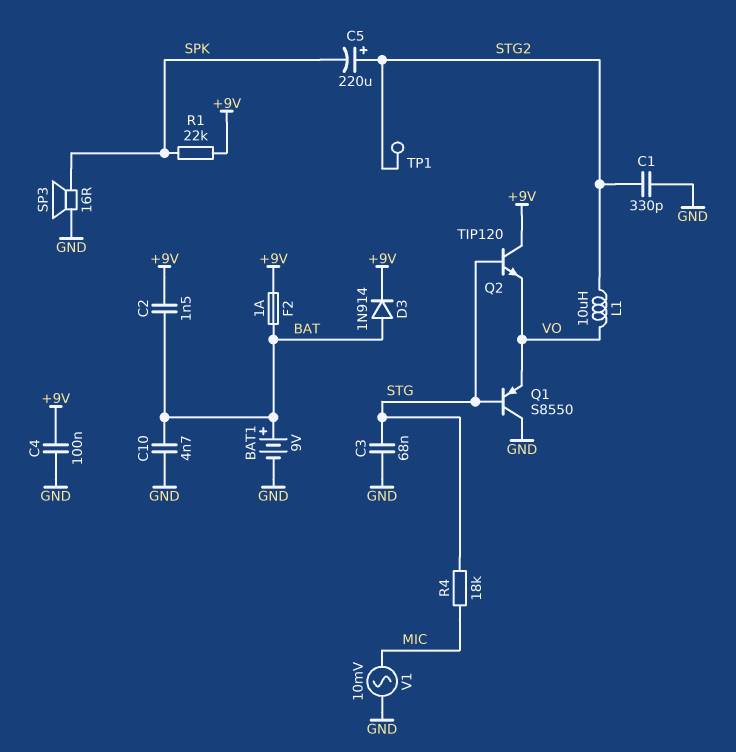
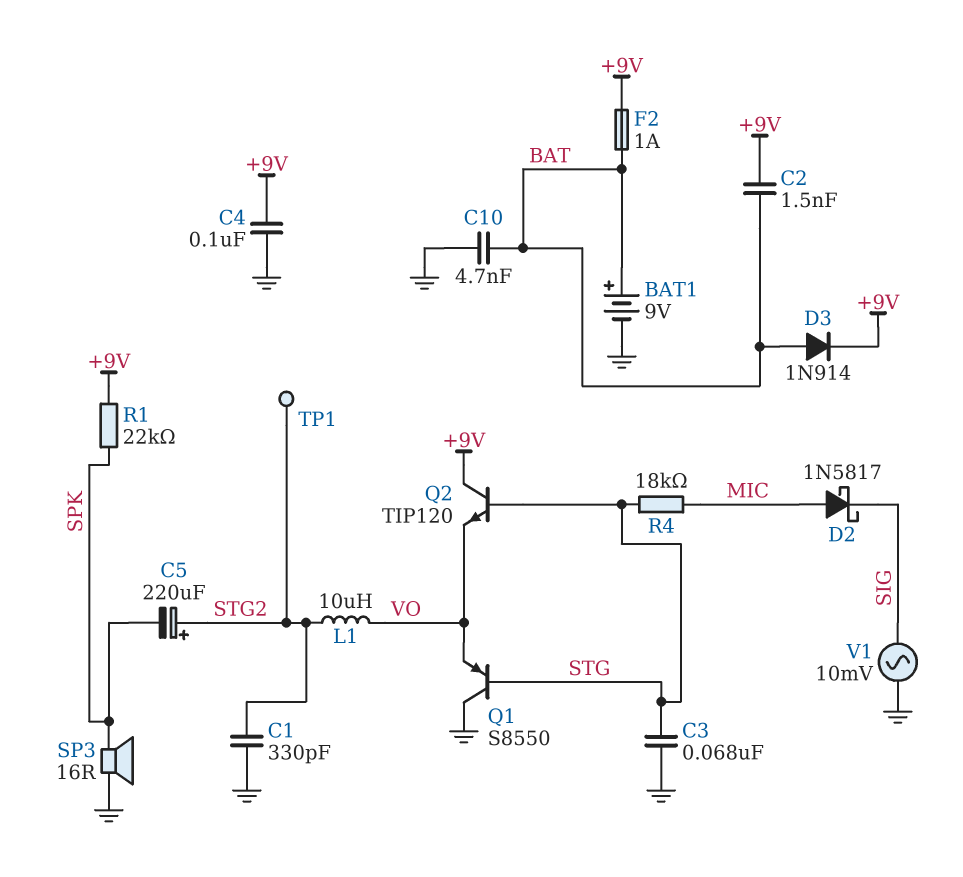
D2: none -> schottky 1N5817 (A MIC, K SIG)
V1: AC 10mV (GND, MIC) -> AC 10mV (GND, SIG)

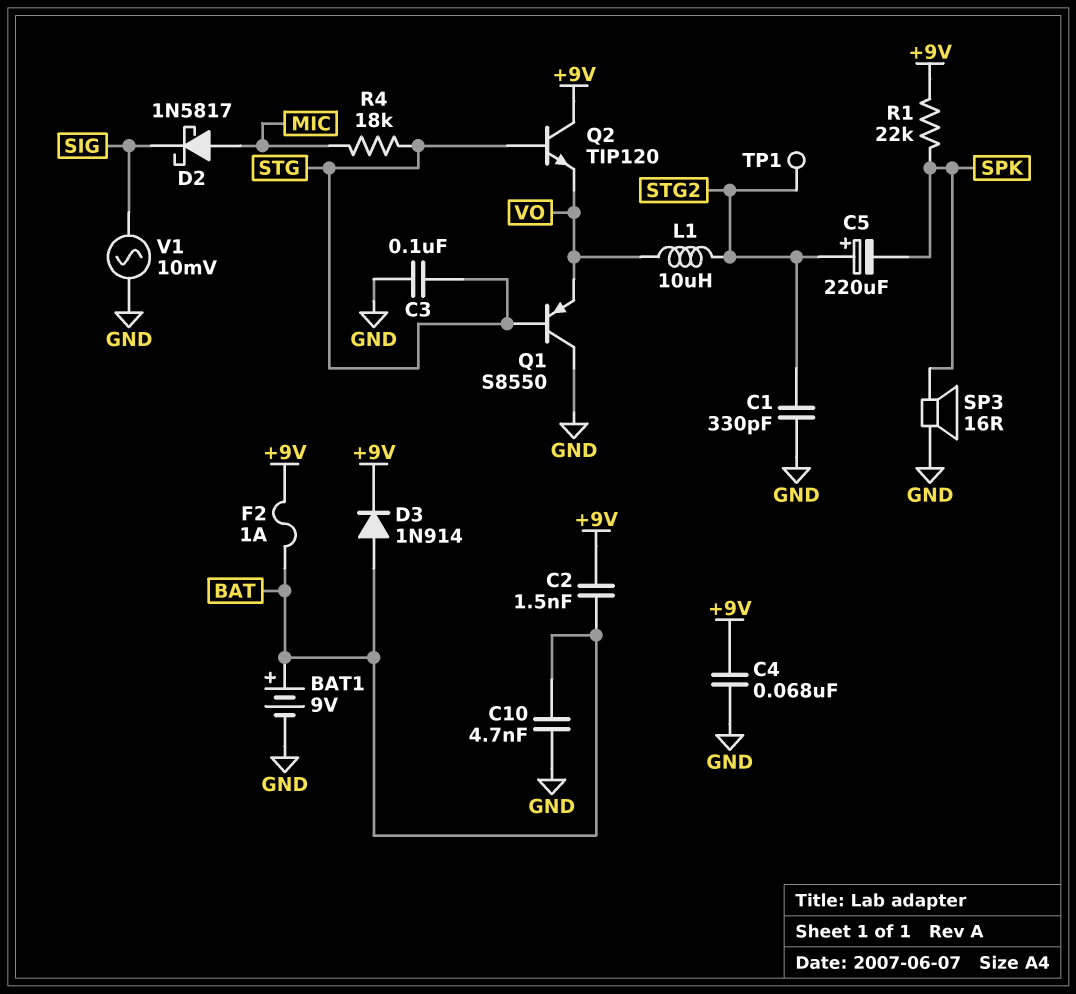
C3: 68nF (GND, STG) -> 100nF (GND, STG)
C4: 100nF (+9V, GND) -> 68nF (+9V, GND)

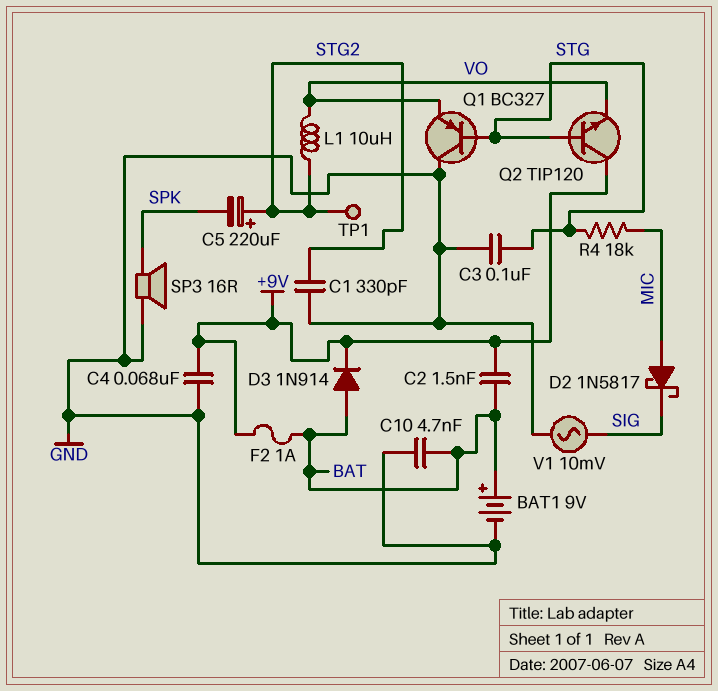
Q1: PNP S8550 (B STG, C GND, E VO) -> PNP BC327 (B STG, C GND, E VO)
R1: 22k (+9V, SPK) -> none

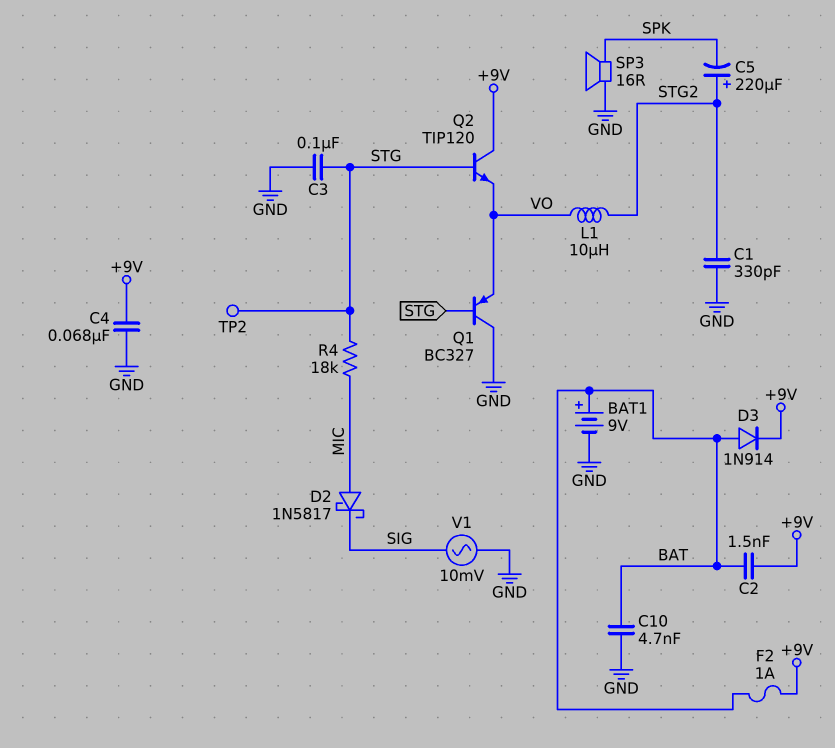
TP1: test point (STG2) -> none
TP2: none -> test point (STG)

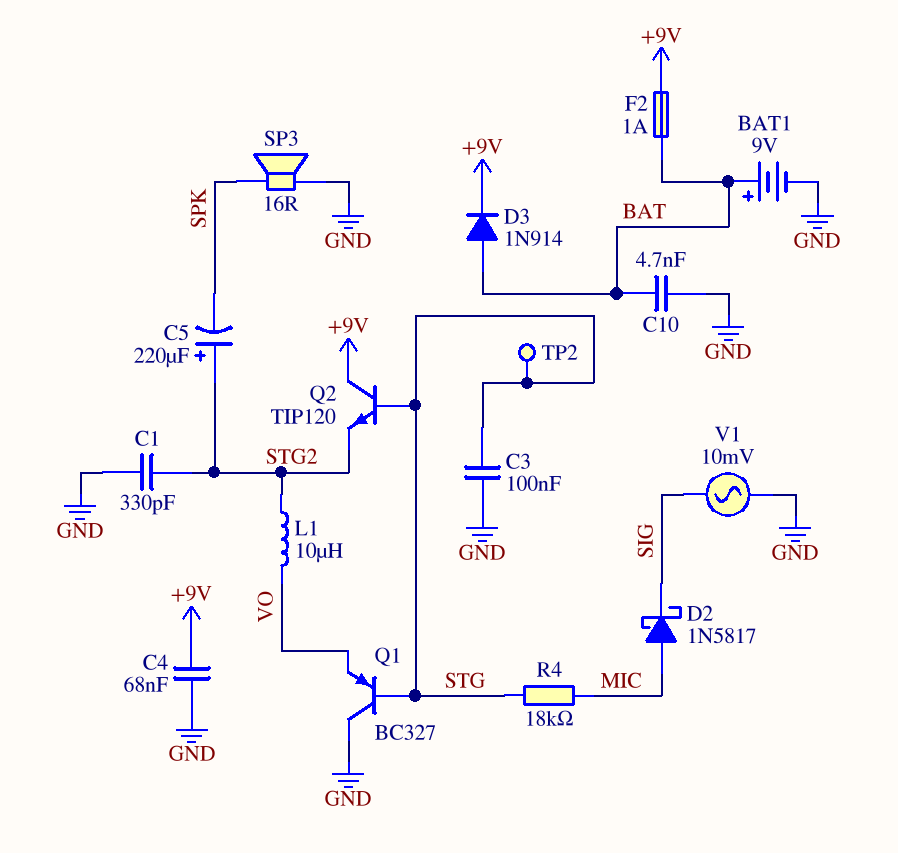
C2: 1.5nF (+9V, BAT) -> none
Q2: NPN TIP120 (B STG, C +9V, E VO) -> NPN TIP120 (B STG, C +9V, E STG2)

